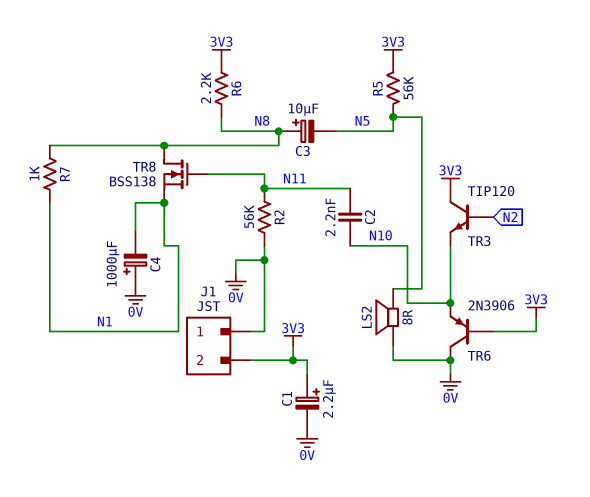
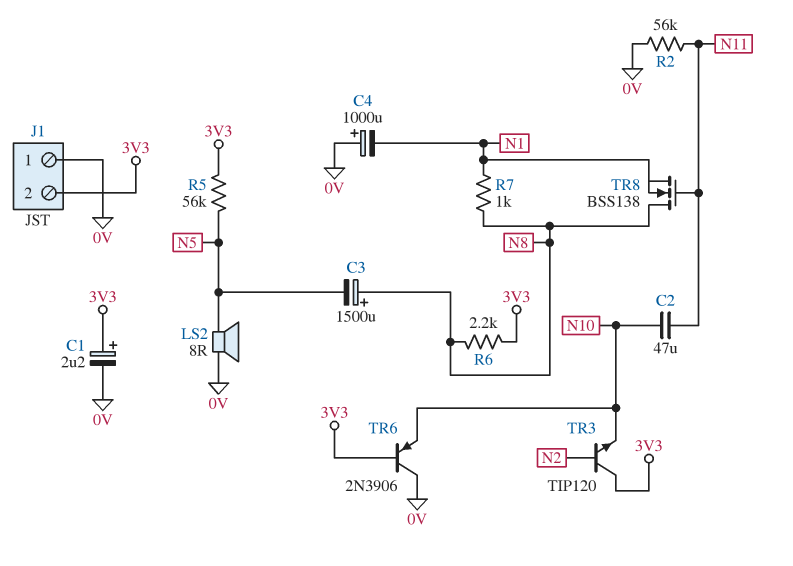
C2: 2.2nF (N10, N11) -> 47uF (N10, N11)
C3: 10uF (plus N8, minus N5) -> 1500uF (plus N8, minus N5)

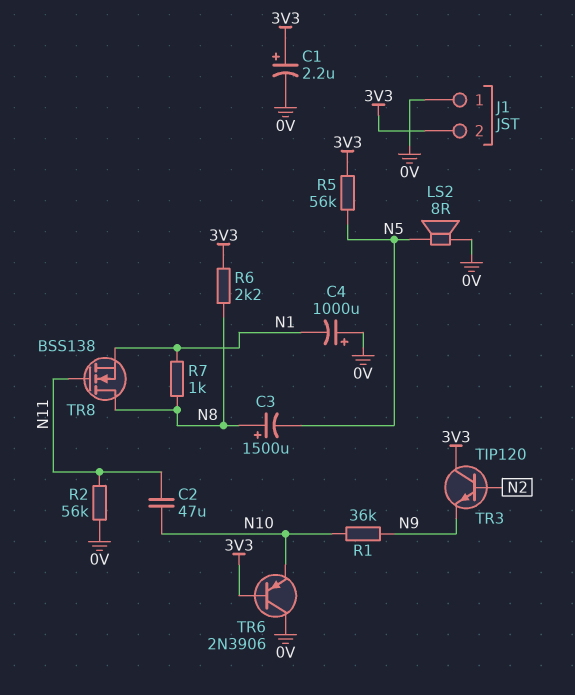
R1: none -> 36k (N9, N10)
TR3: NPN TIP120 (B N2, C 3V3, E N10) -> NPN TIP120 (B N2, C 3V3, E N9)

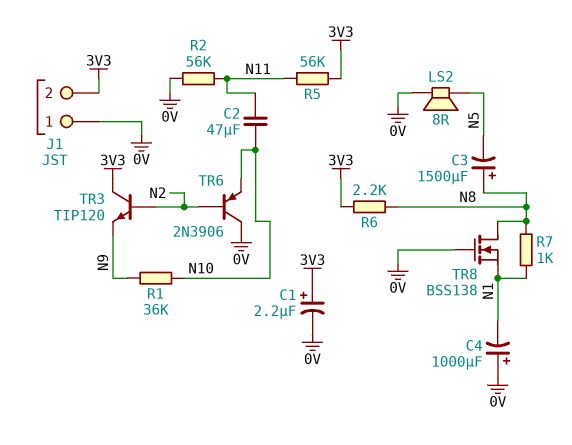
R5: 56k (3V3, N5) -> 56k (3V3, N11)
TR6: PNP 2N3906 (B 3V3, C 0V, E N10) -> PNP 2N3906 (B N2, C 0V, E N10)
TR8: NMOS BSS138 (G N11, D N8, S N1) -> NMOS BSS138 (G 0V, D N8, S N1)

